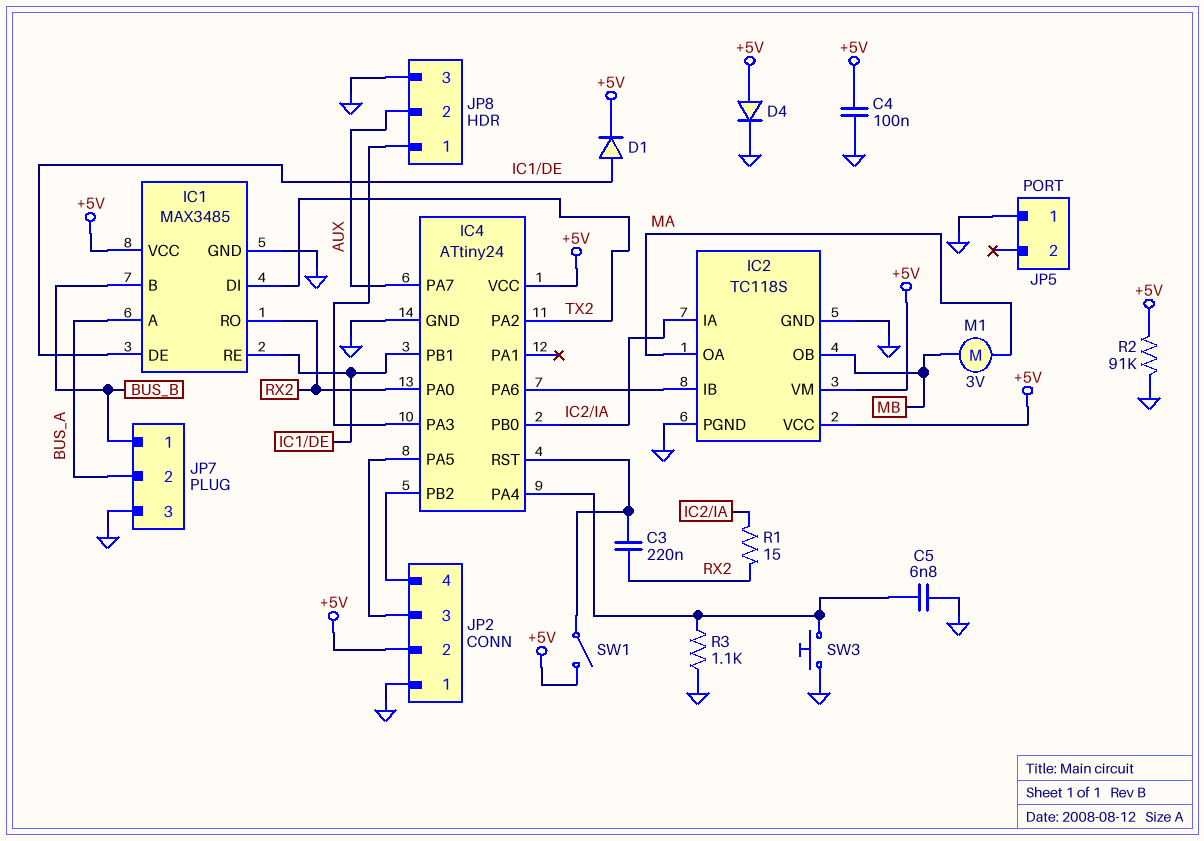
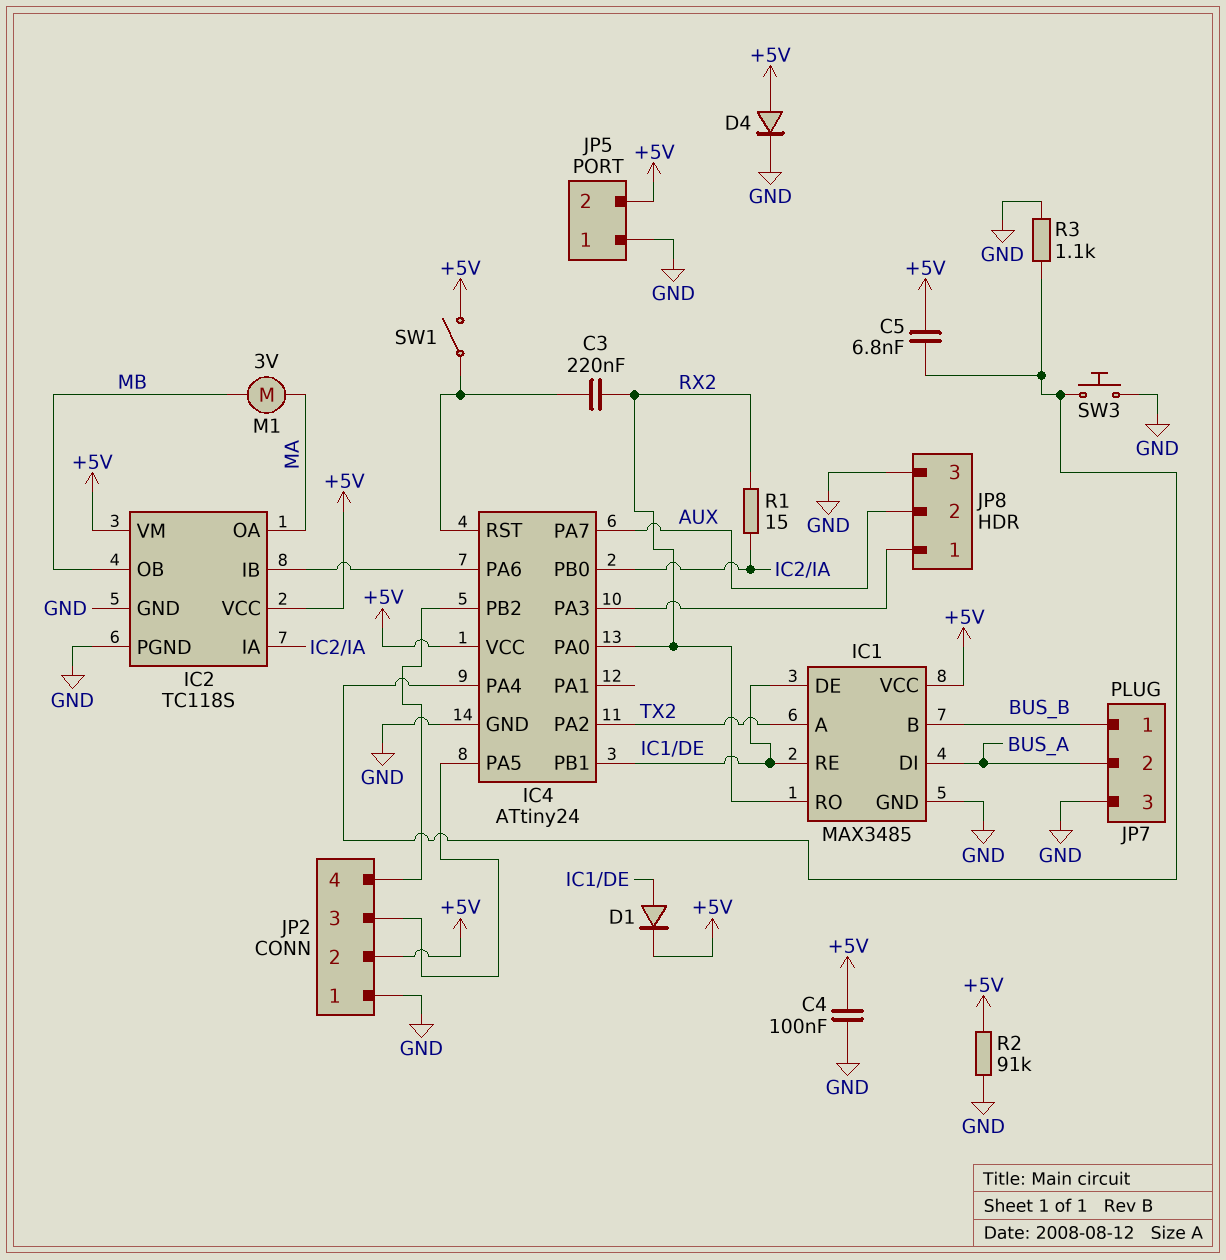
C5: 6.8nF (GND, IC4/PA4) -> 6.8nF (+5V, IC4/PA4)
IC1 pin A: BUS_A -> TX2
IC1 pin DI: TX2 -> BUS_A
JP5 pin 2: none -> +5V

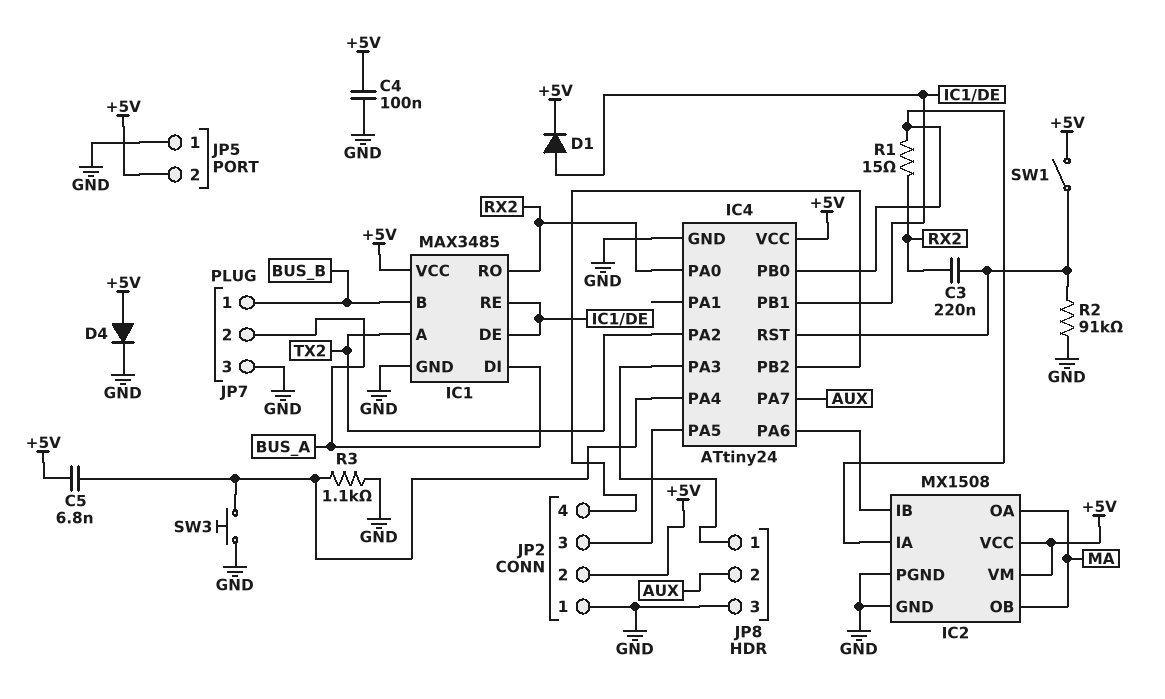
IC2: TC118S -> MX1508
IC2 pin OB: MB -> MA
M1: motor 3V (MA, MB) -> none
R2: 91k (+5V, GND) -> 91k (GND, IC4/RST)

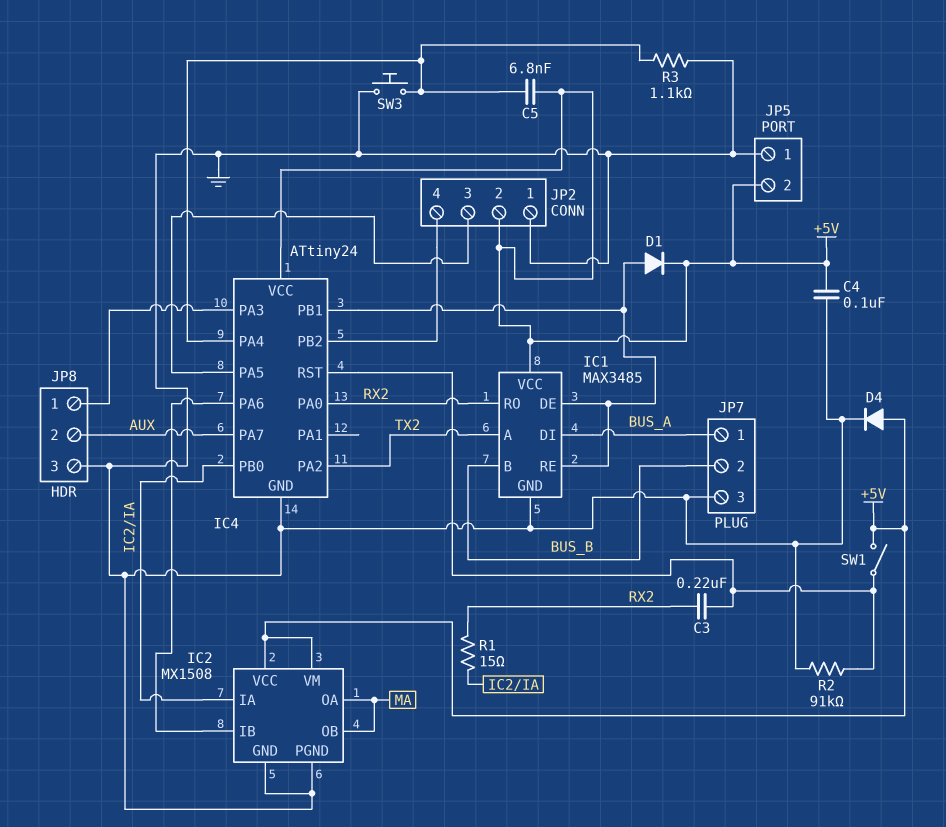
JP7 pin 1: BUS_B -> BUS_A
JP7 pin 2: BUS_A -> BUS_B

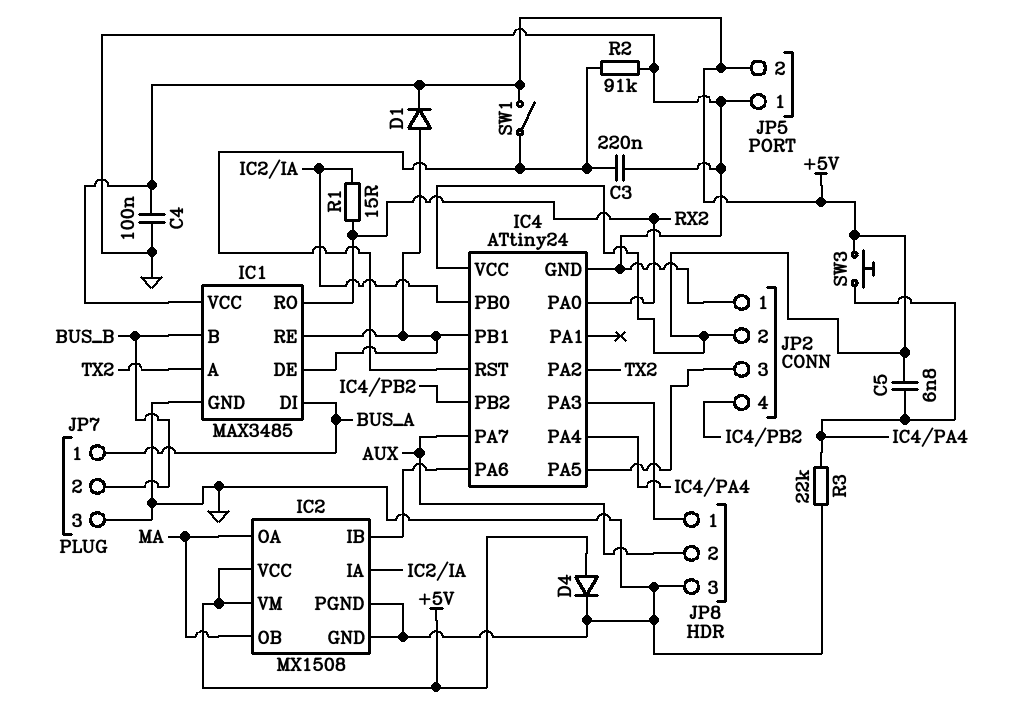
C3: 220nF (IC4/RST, RX2) -> 220nF (GND, IC4/RST)
R3: 1.1k (GND, IC4/PA4) -> 22k (GND, IC4/PA4)
SW3: button (GND, IC4/PA4) -> button (+5V, IC4/PA4)

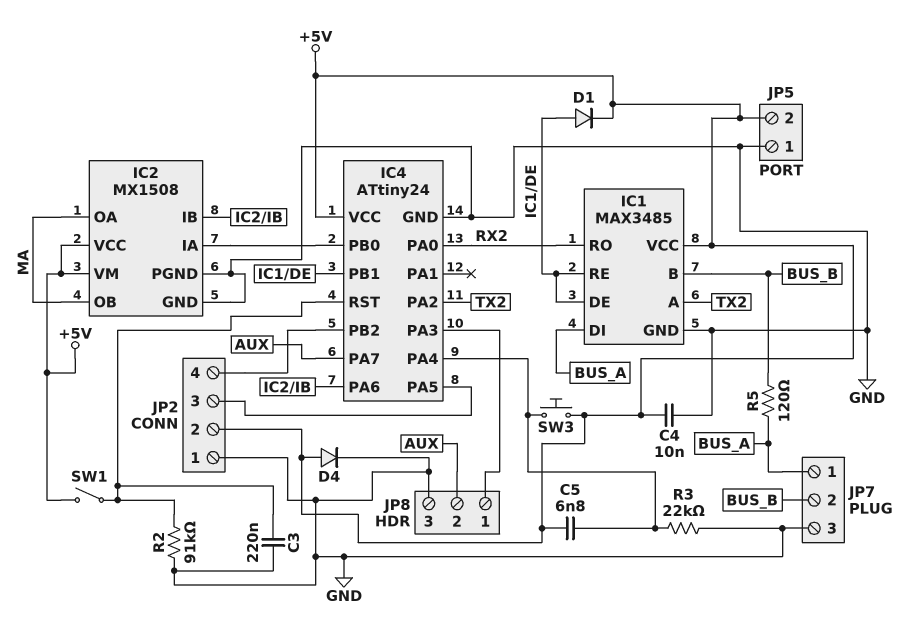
C4: 100nF (+5V, GND) -> 10nF (+5V, GND)
R1: 15 (IC2/IA, RX2) -> none
R5: none -> 120 (BUS_A, BUS_B)

